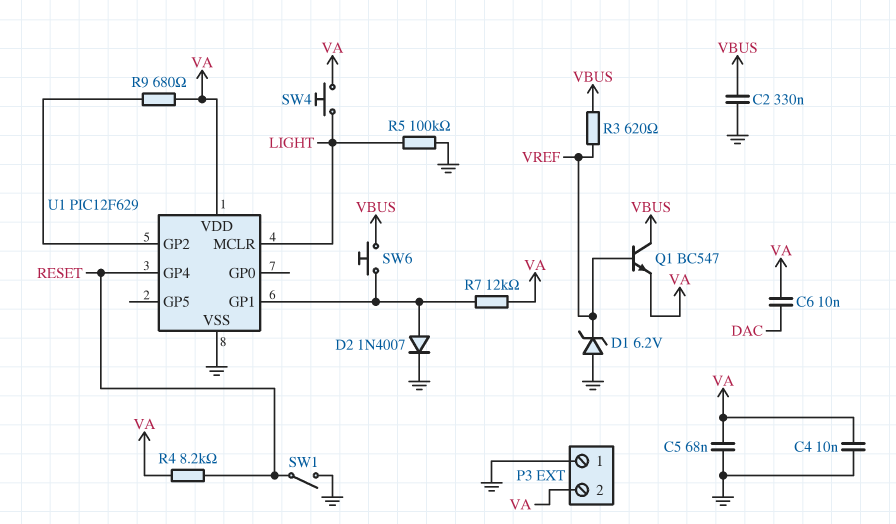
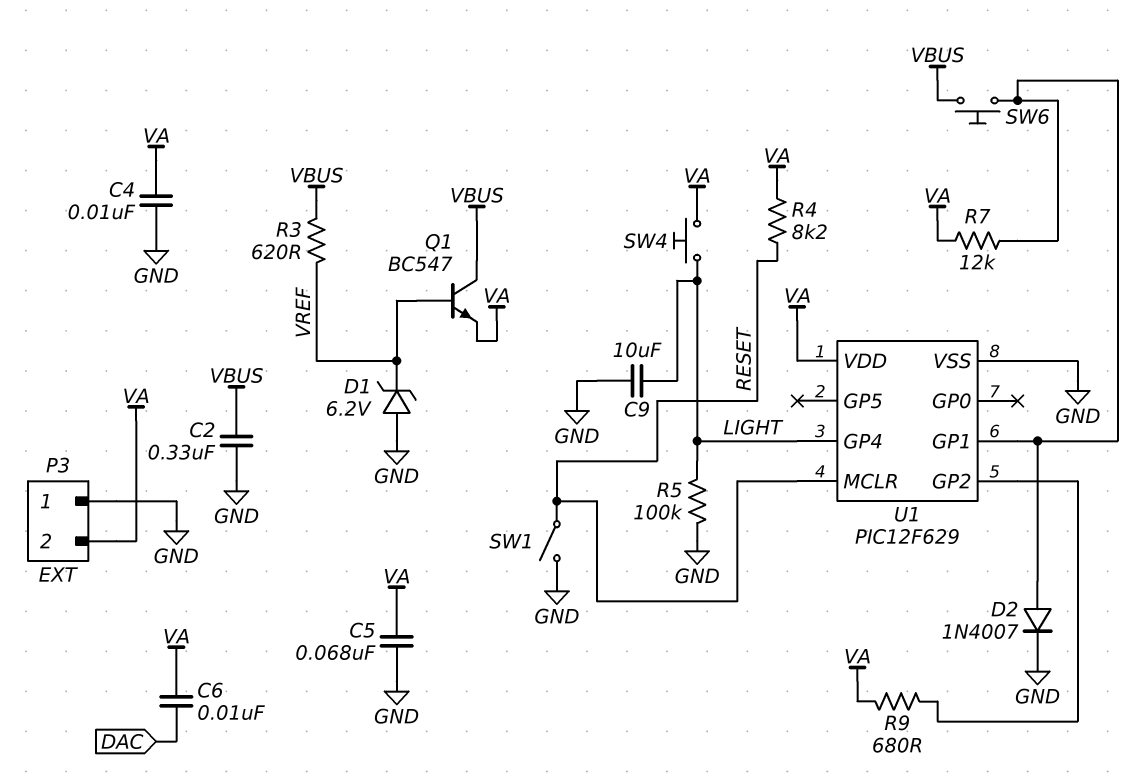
C9: none -> 10uF (GND, LIGHT)
U1 pin GP4: RESET -> LIGHT
U1 pin MCLR: LIGHT -> RESET

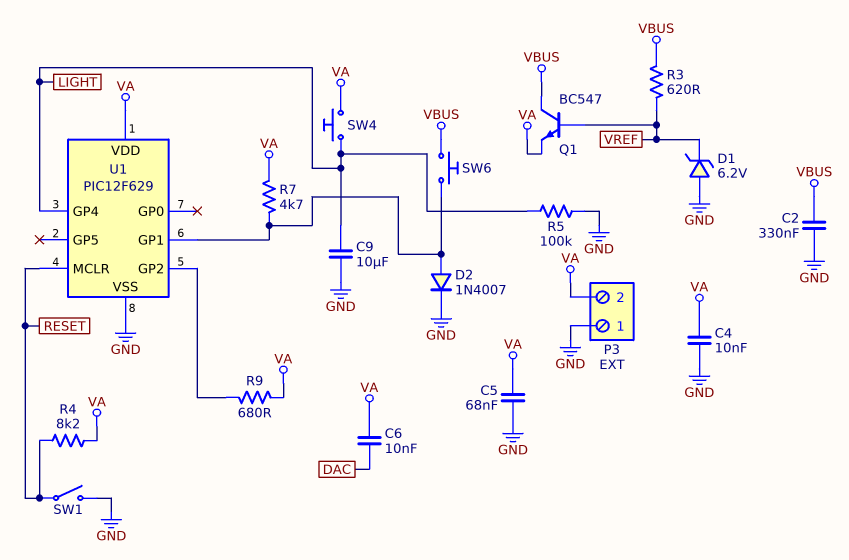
R7: 12k (U1/GP1, VA) -> 4.7k (U1/GP1, VA)

